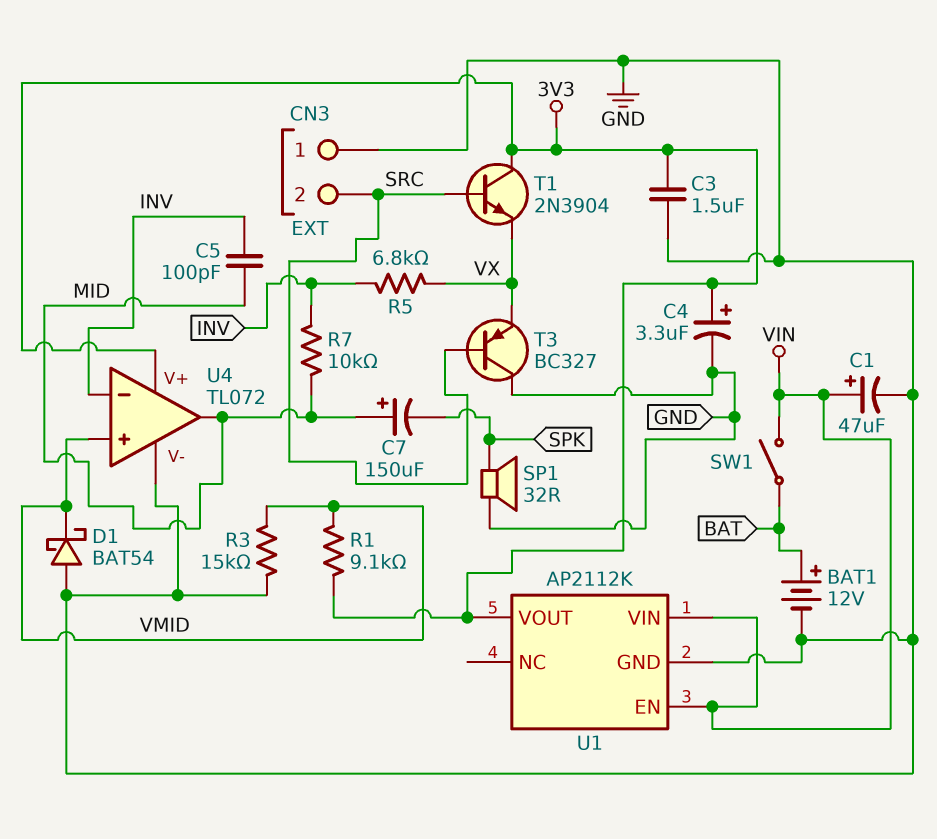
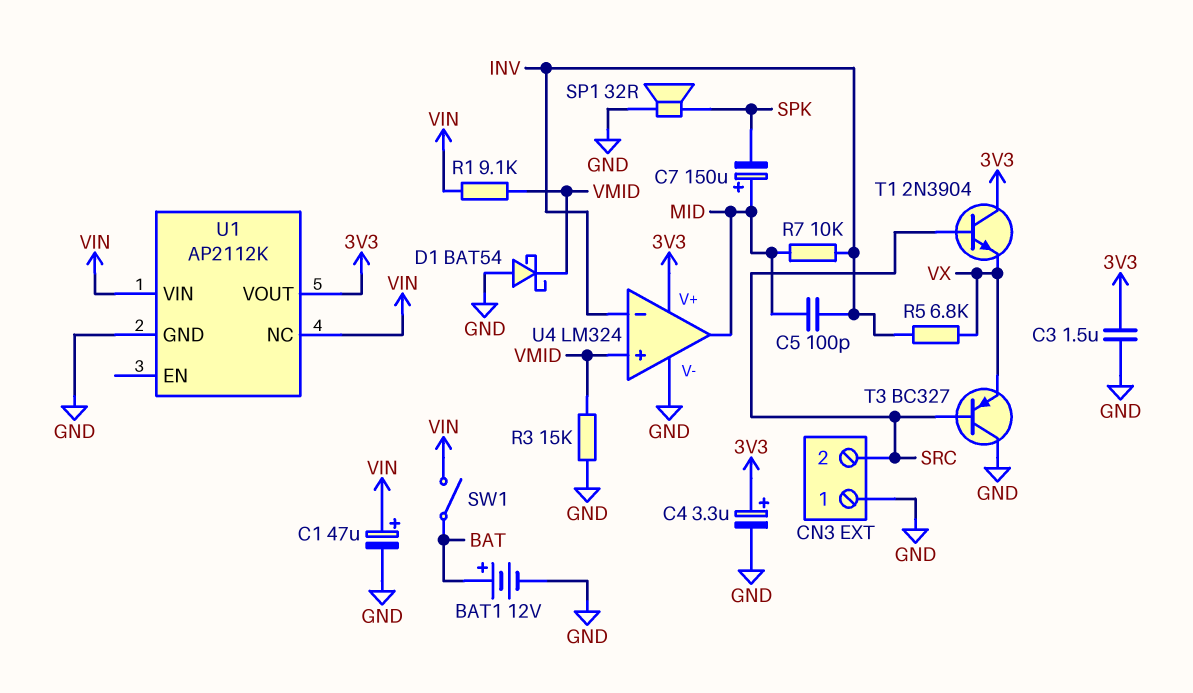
R1: 9.1k (3V3, VMID) -> 9.1k (VIN, VMID)
U1 pin EN: VIN -> none
U1 pin NC: none -> VIN
U4: TL072 -> LM324

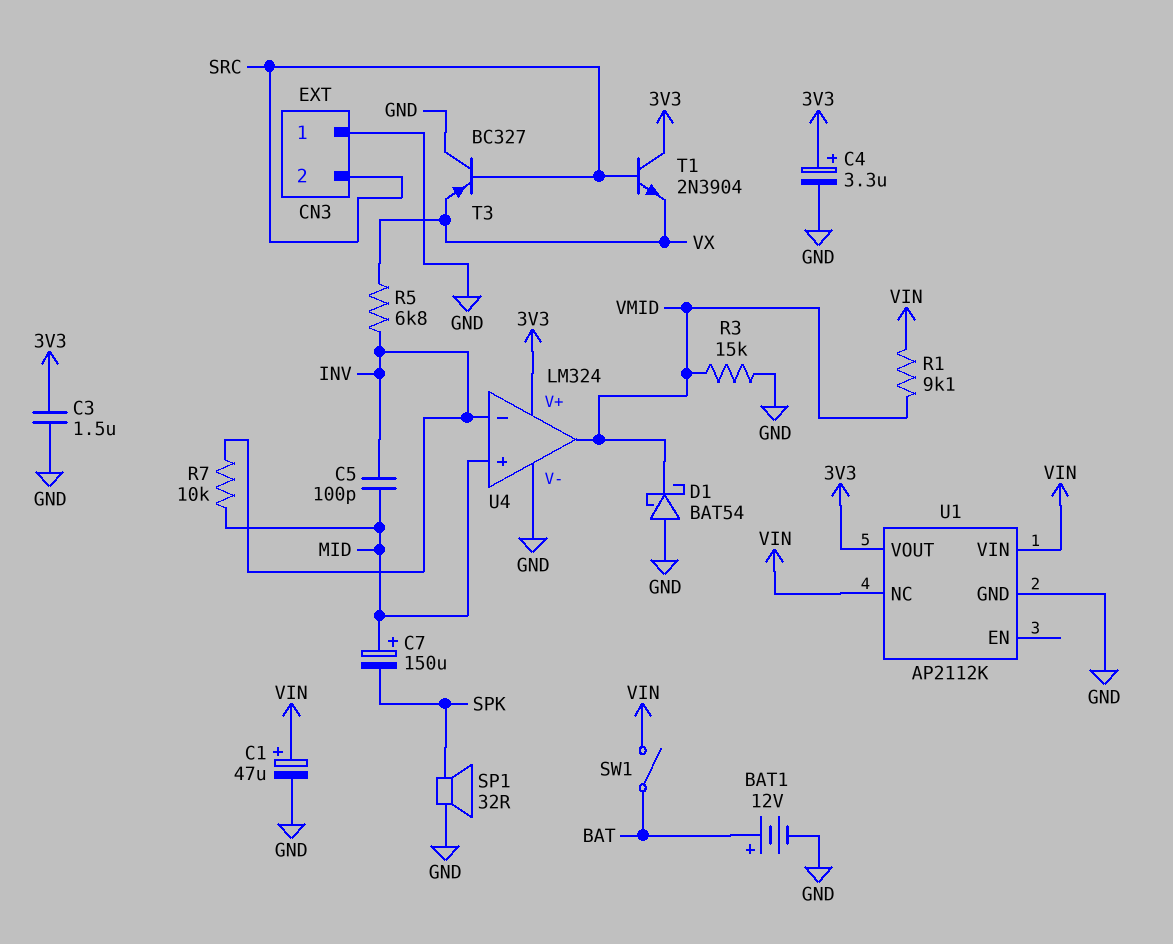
U4 pin in+: VMID -> MID
U4 pin out: MID -> VMID

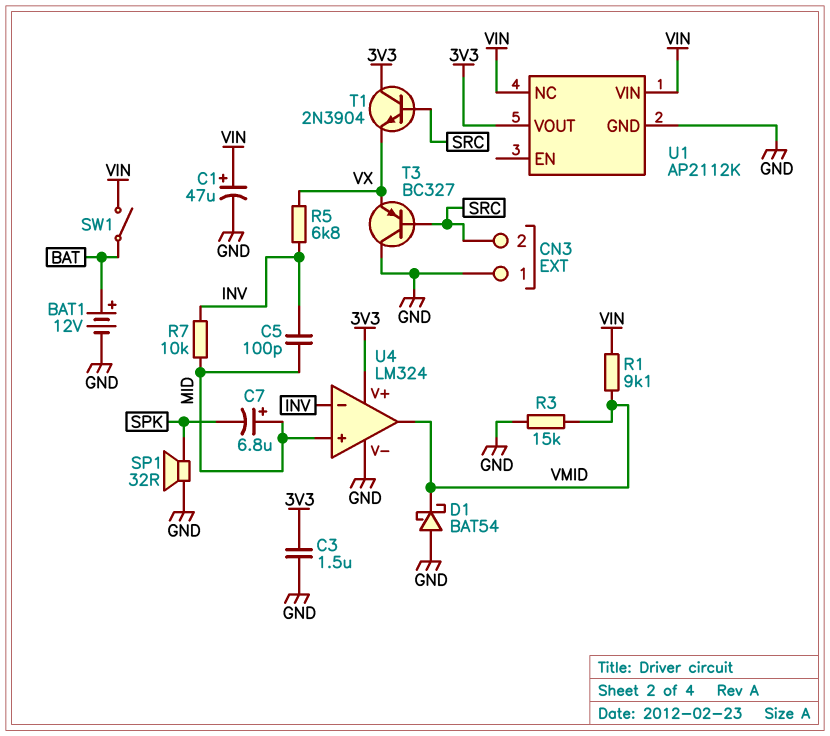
C4: 3.3uF (plus 3V3, minus GND) -> none
C7: 150uF (plus MID, minus SPK) -> 6.8uF (plus MID, minus SPK)

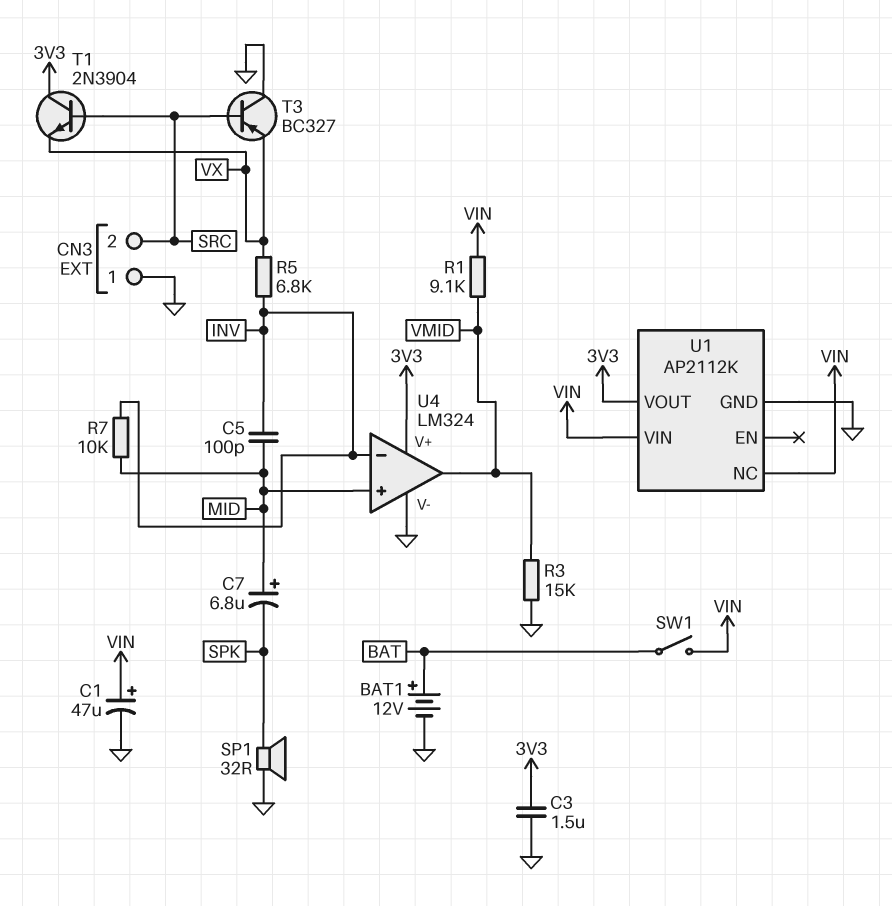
D1: schottky BAT54 (A GND, K VMID) -> none

